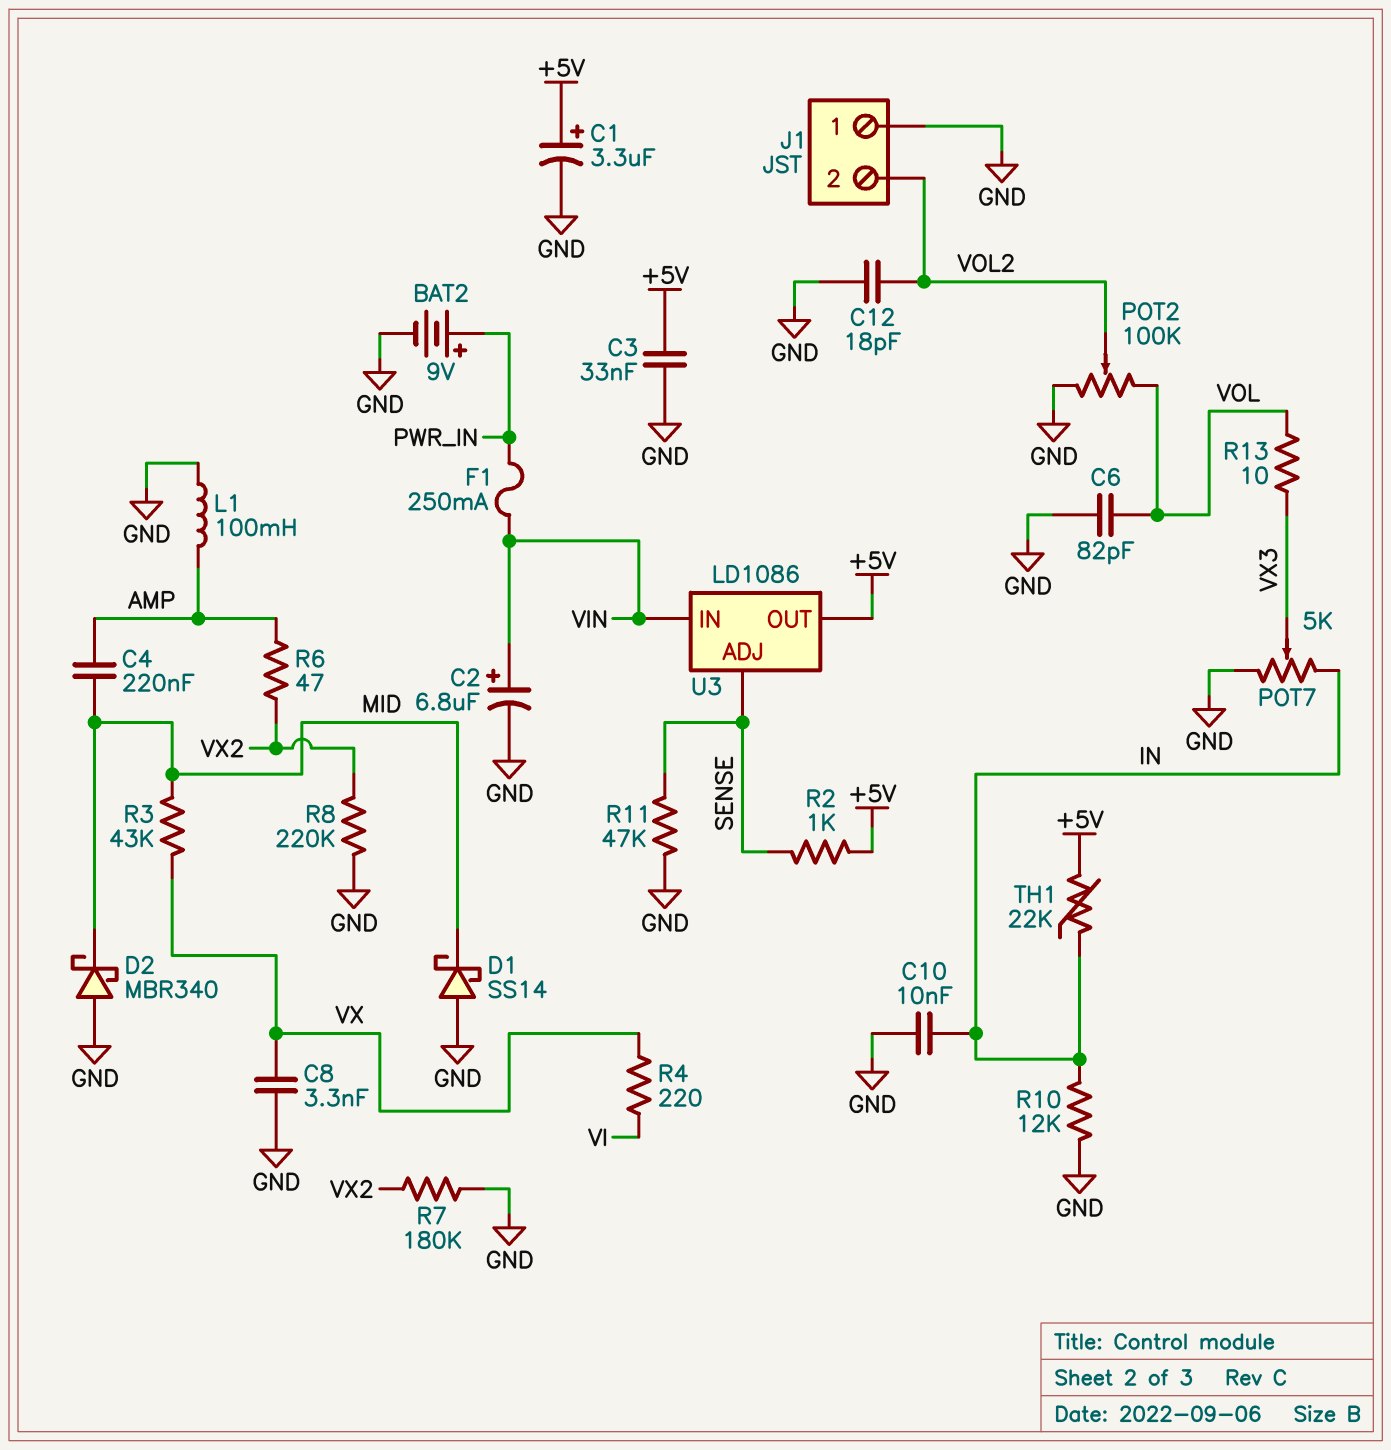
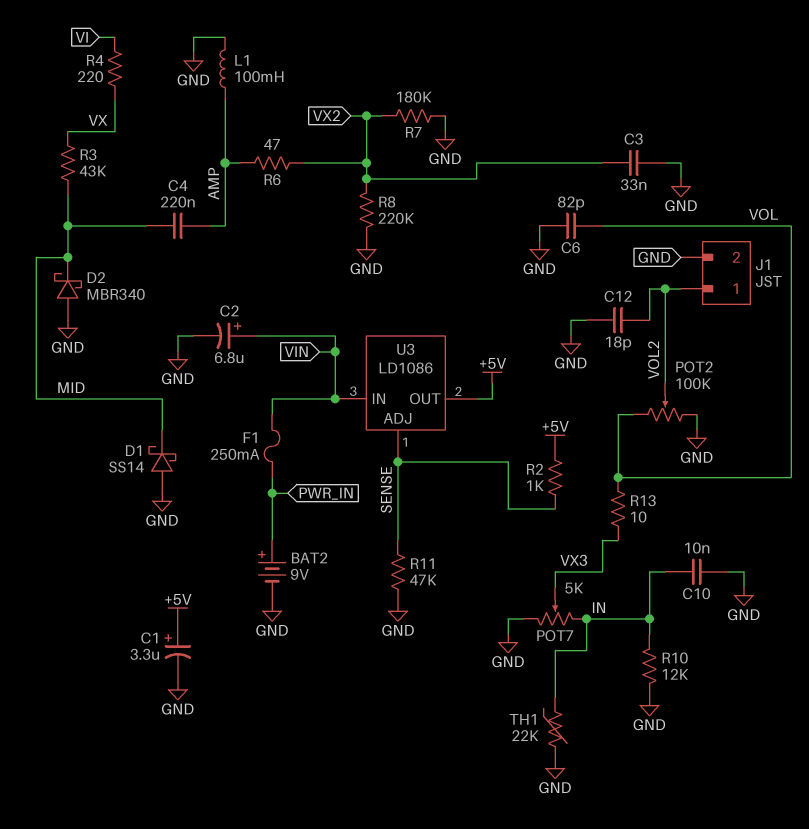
C3: 33nF (+5V, GND) -> 33nF (GND, VX2)
C8: 3.3nF (GND, VX) -> none
J1 pin 1: GND -> VOL2
J1 pin 2: VOL2 -> GND
TH1: 22k (+5V, IN) -> 22k (GND, IN)

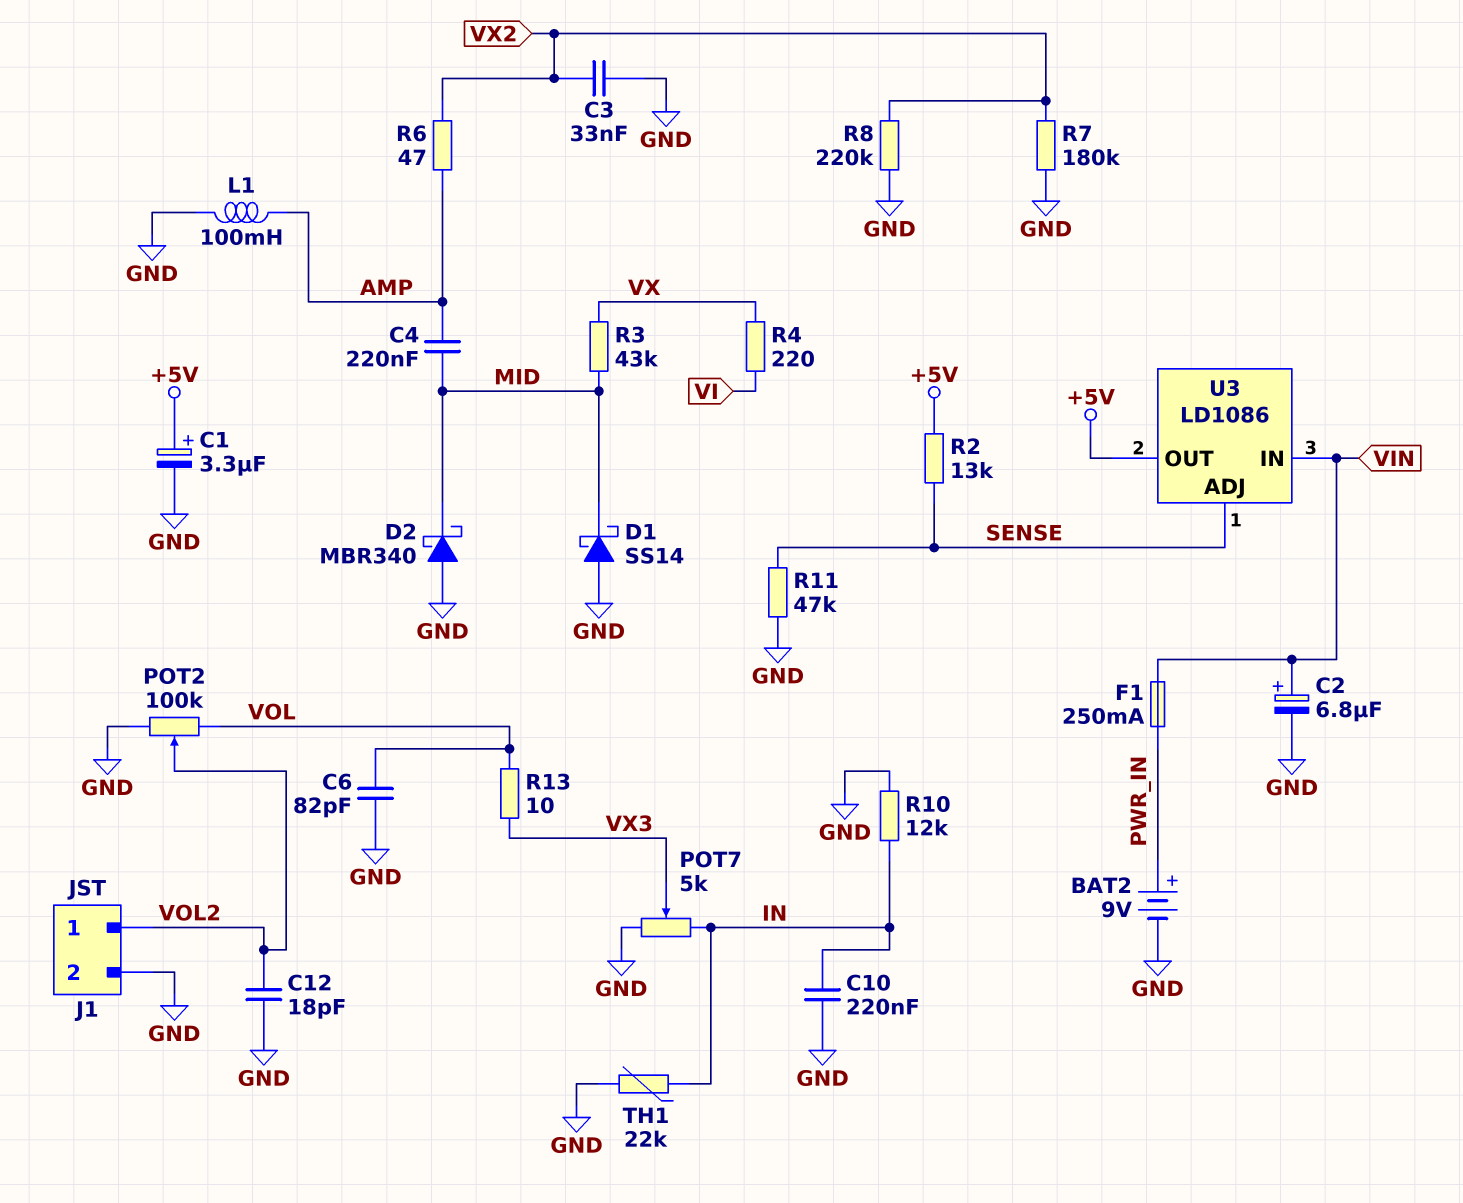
C10: 10nF (GND, IN) -> 220nF (GND, IN)
R2: 1k (+5V, SENSE) -> 13k (+5V, SENSE)

